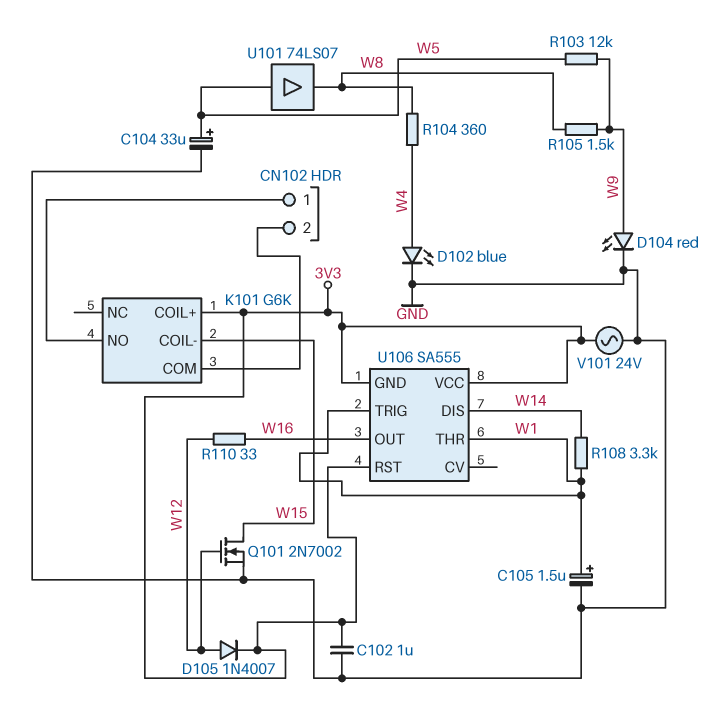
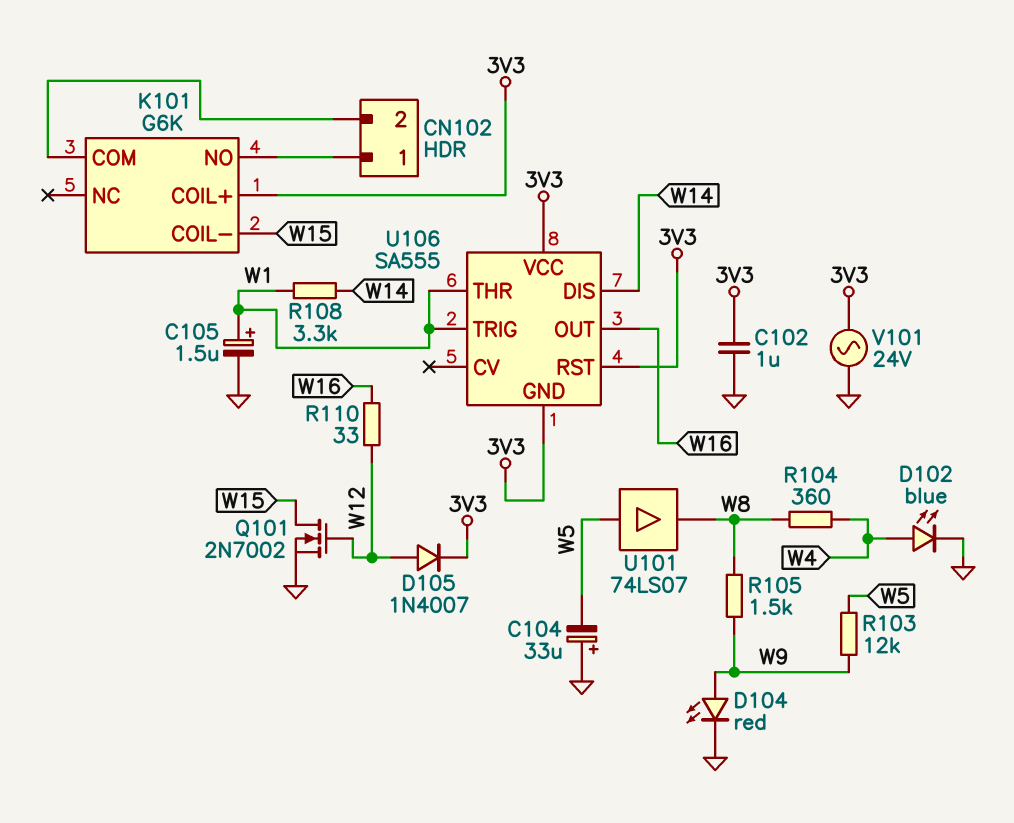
C104: 33uF (plus W5, minus GND) -> 33uF (plus GND, minus W5)

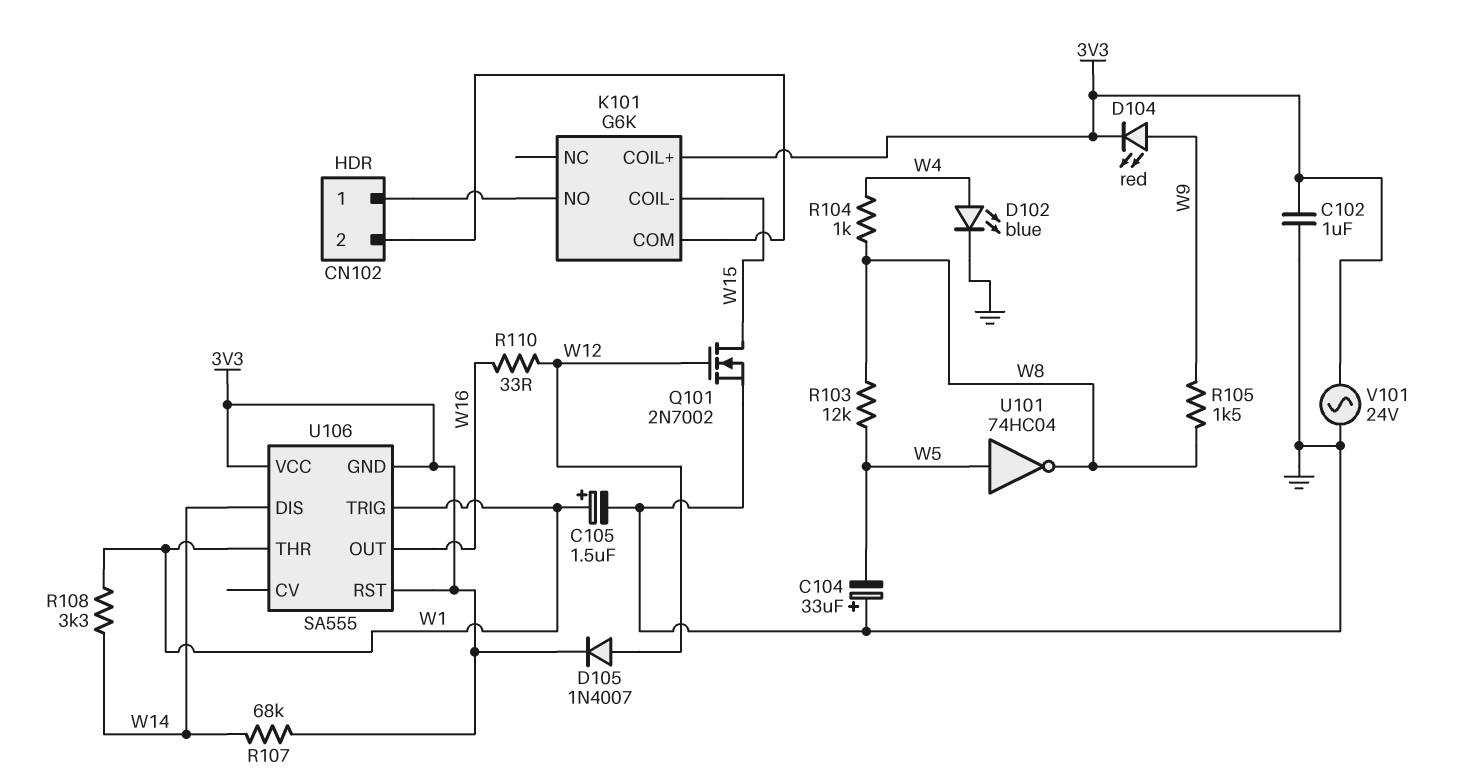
D104: LED red (A W9, K GND) -> LED red (A W9, K 3V3)
R103: 12k (W5, W9) -> 12k (W5, W8)
R104: 360 (W4, W8) -> 1k (W4, W8)
R107: none -> 68k (3V3, W14)
U101: buffer 74LS07 (in W5, out W8) -> NOT 74HC04 (in W5, out W8)

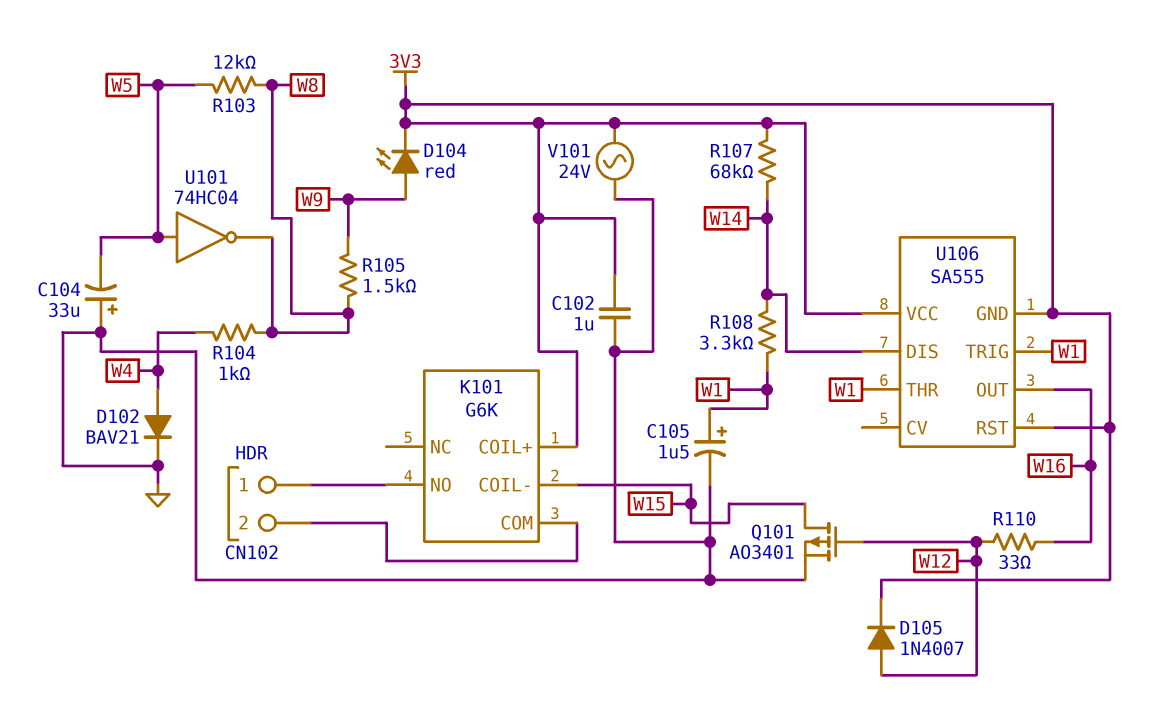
D102: LED blue (A W4, K GND) -> diode BAV21 (A W4, K GND)
Q101: NMOS 2N7002 (G W12, D W15, S GND) -> PMOS AO3401 (G W12, D W15, S GND)

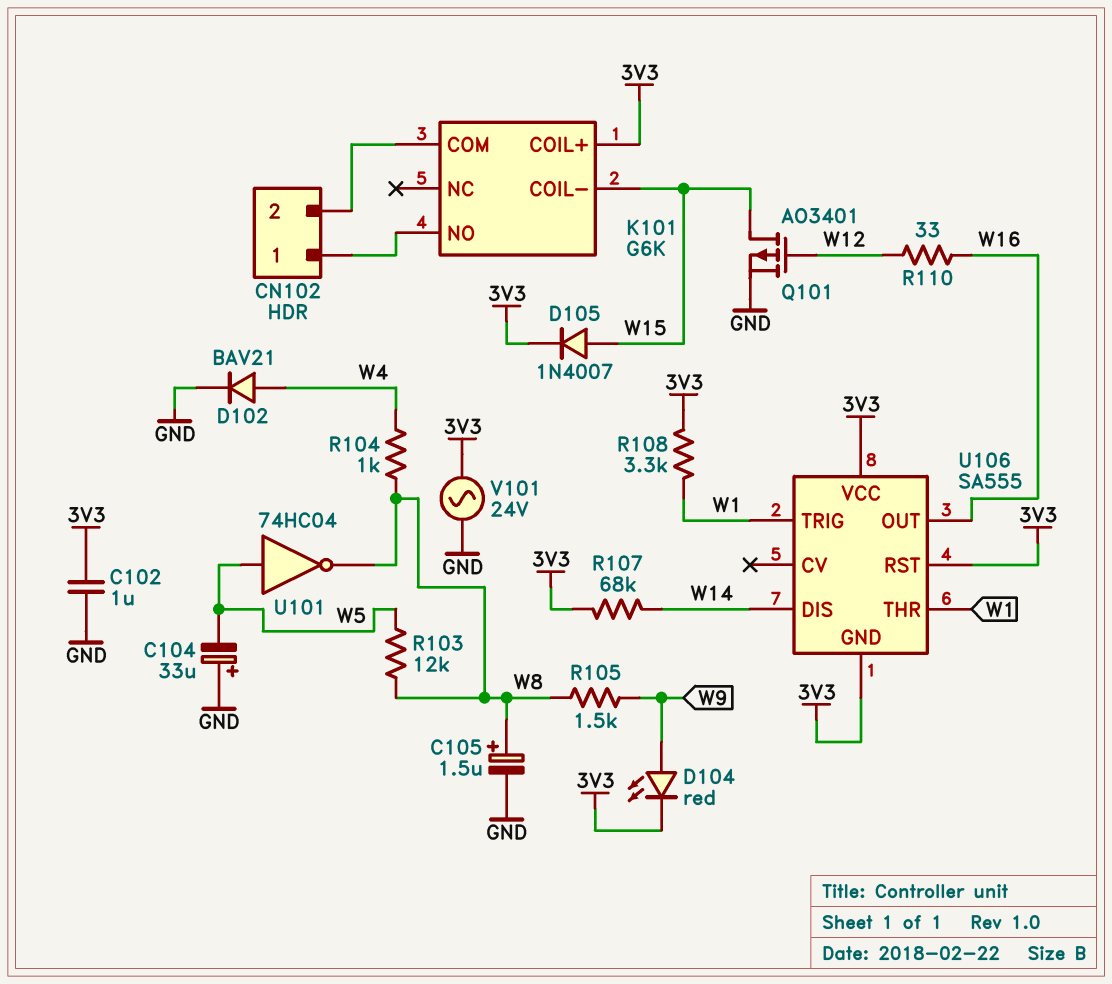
C105: 1.5uF (plus W1, minus GND) -> 1.5uF (plus W8, minus GND)
D105: diode 1N4007 (A W12, K 3V3) -> diode 1N4007 (A W15, K 3V3)
R108: 3.3k (W1, W14) -> 3.3k (3V3, W1)

